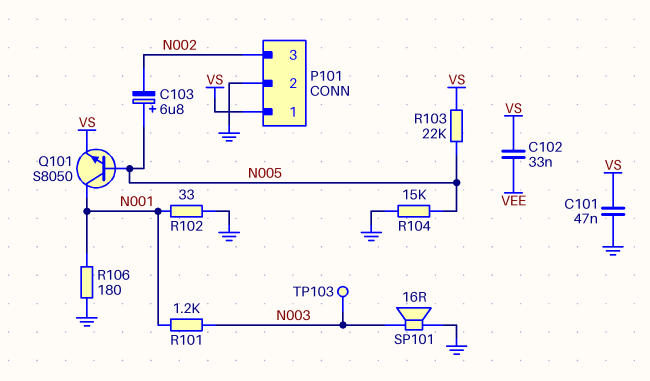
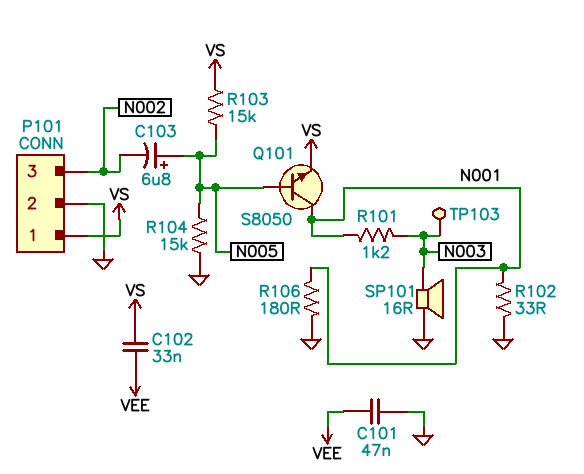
C101: 47nF (GND, VS) -> 47nF (GND, VEE)
R103: 22k (N005, VS) -> 15k (N005, VS)

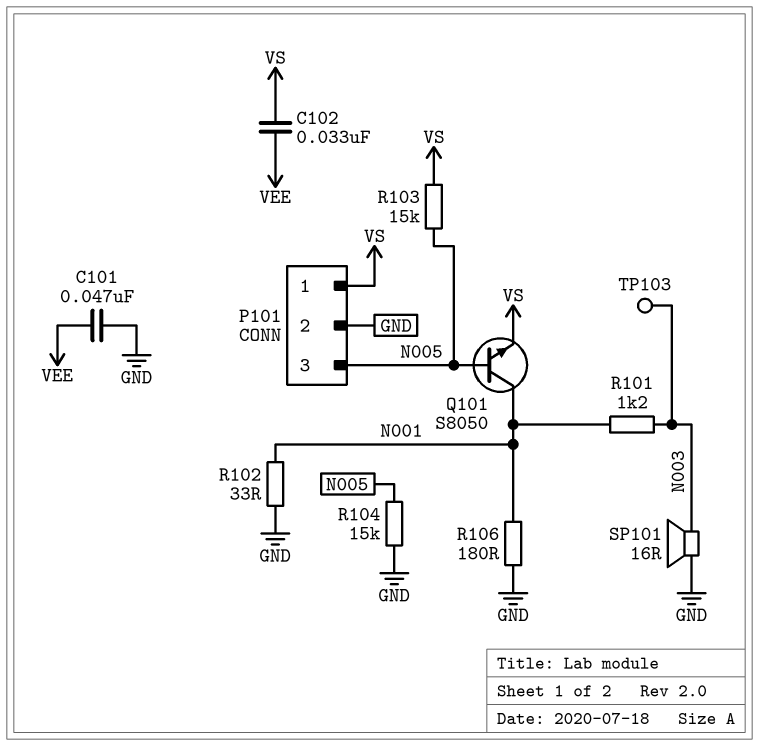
C103: 6.8uF (plus N005, minus N002) -> none
P101 pin 3: N002 -> N005

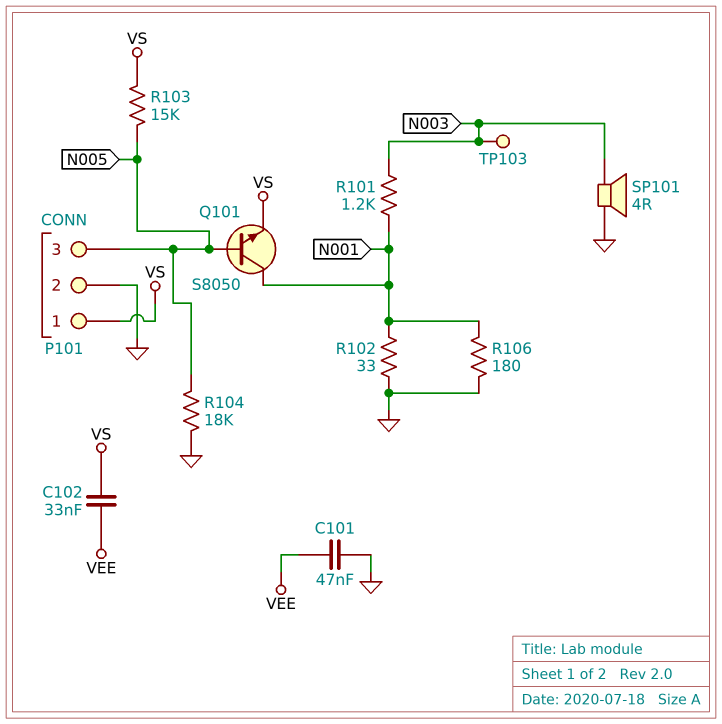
R104: 15k (GND, N005) -> 18k (GND, N005)
SP101: speaker 16R (GND, N003) -> speaker 4R (GND, N003)

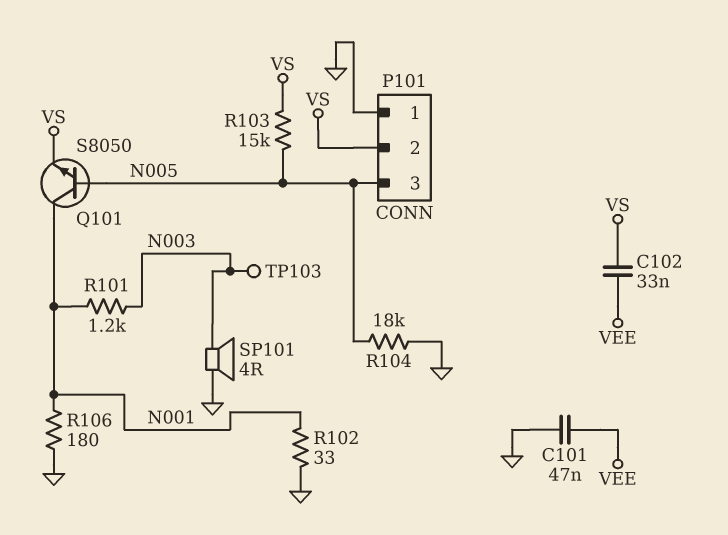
P101 pin 1: VS -> GND
P101 pin 2: GND -> VS

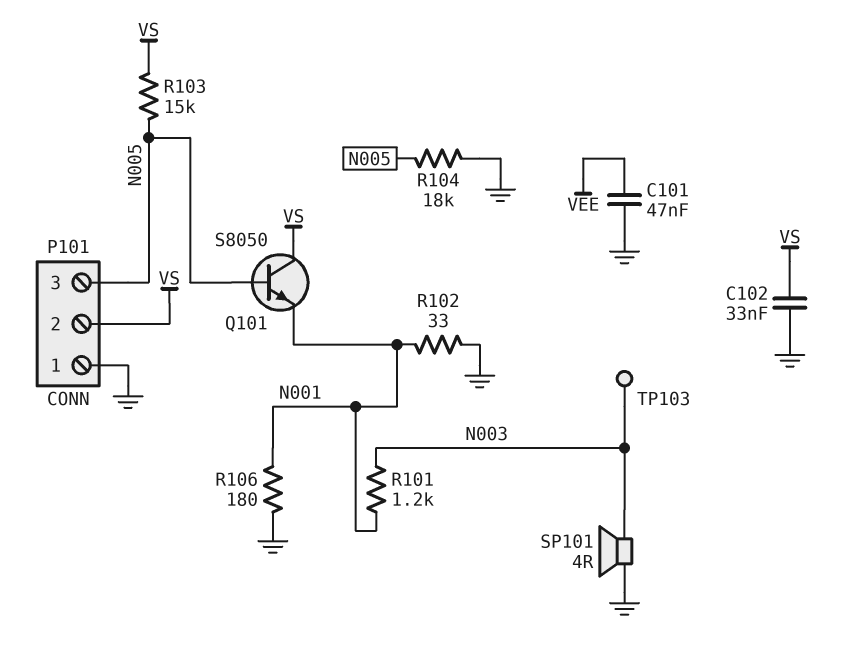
C102: 33nF (VEE, VS) -> 33nF (GND, VS)
Q101: NPN S8050 (B N005, C N001, E VS) -> NPN S8050 (B N005, C VS, E N001)

